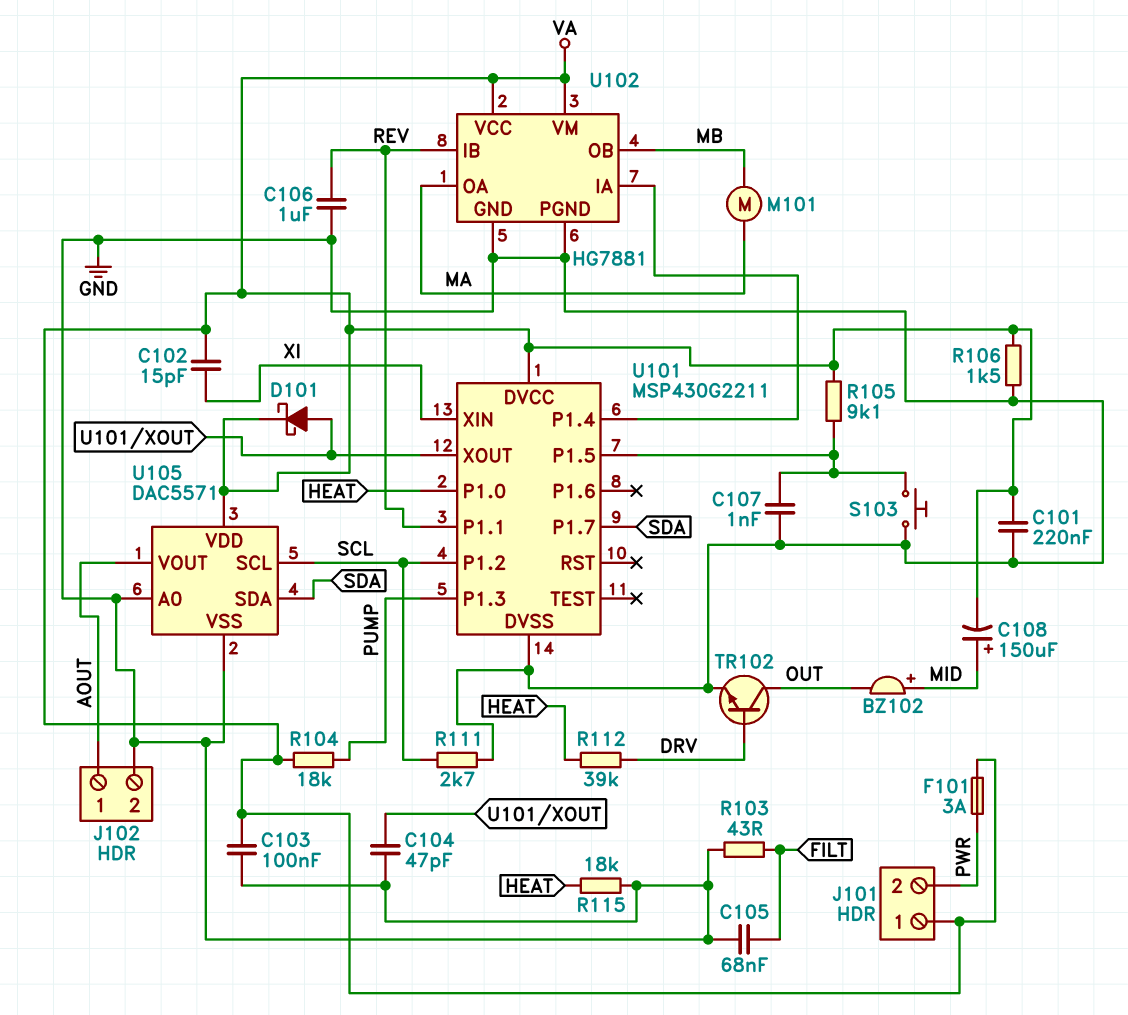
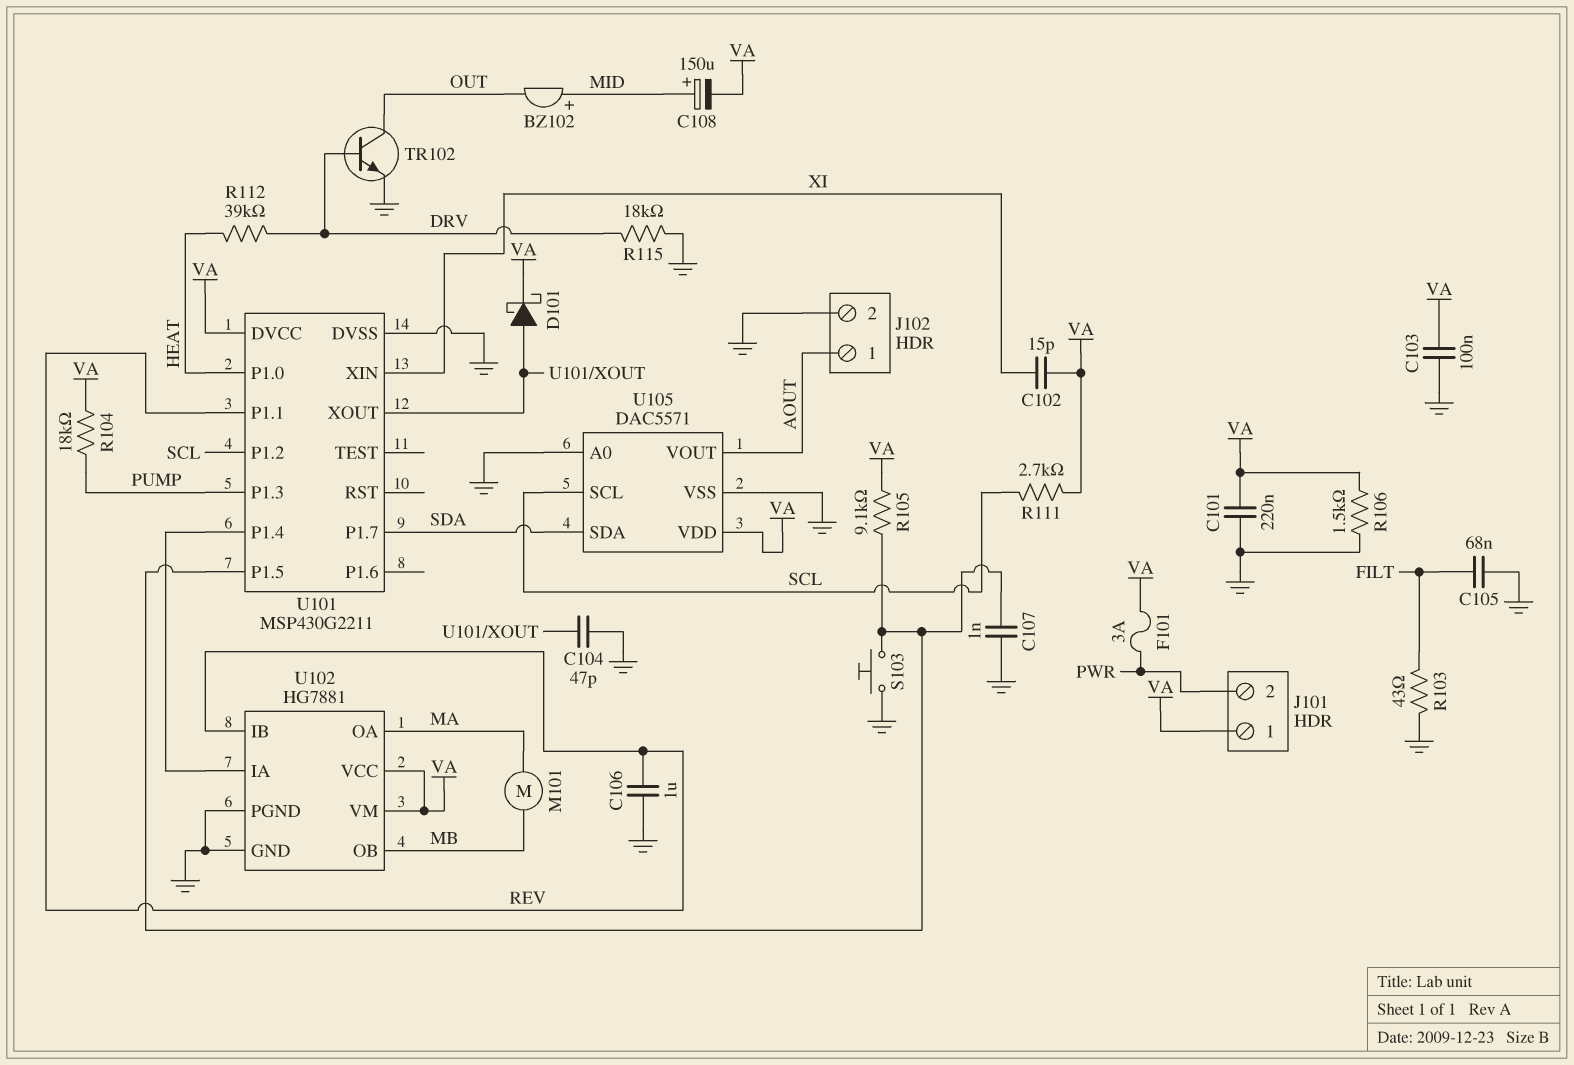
R111: 2.7k (GND, SCL) -> 2.7k (SCL, VA)
R115: 18k (GND, HEAT) -> 18k (DRV, GND)

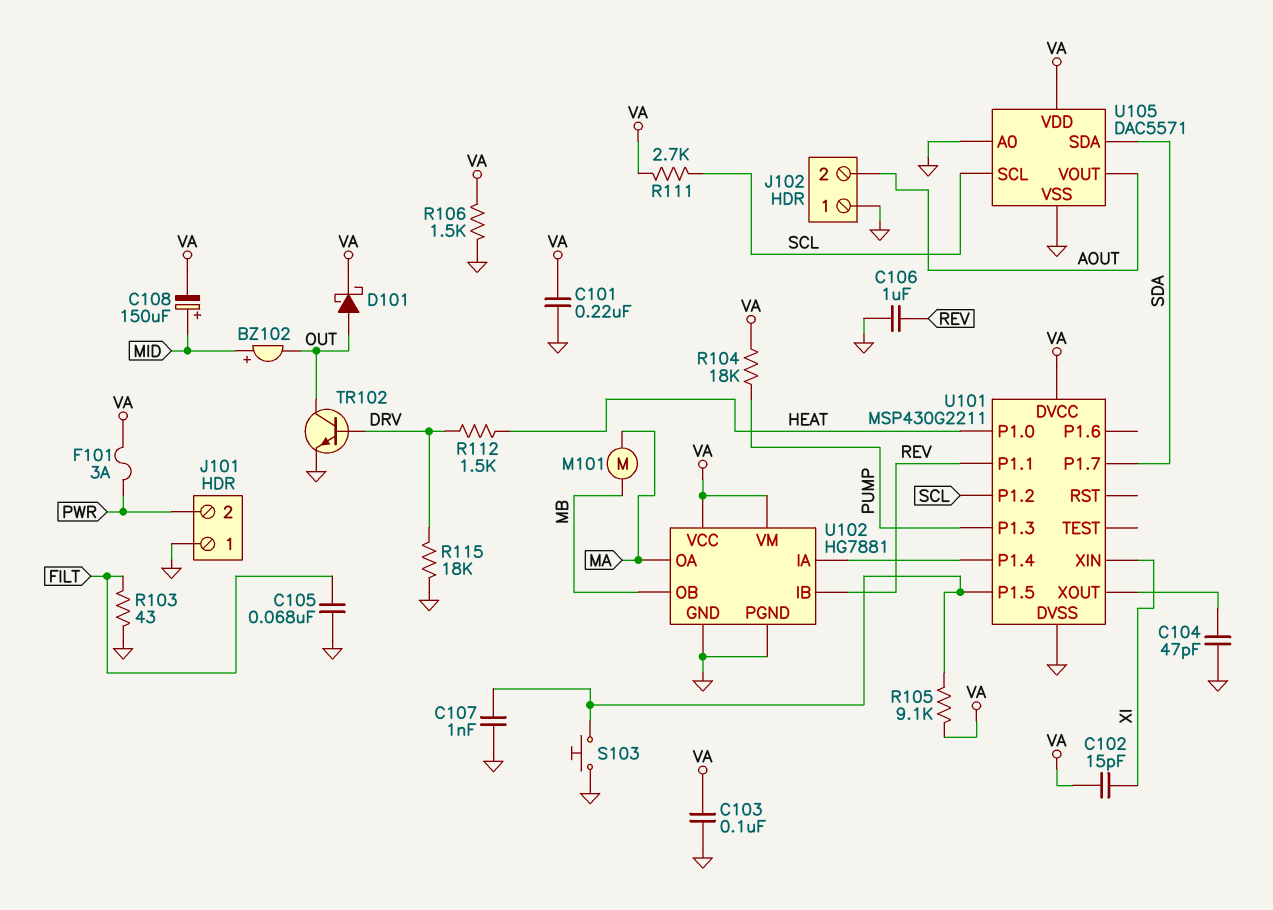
D101: schottky (A U101/XOUT, K VA) -> schottky (A OUT, K VA)
J101 pin 1: VA -> GND
J102 pin 1: AOUT -> GND
J102 pin 2: GND -> AOUT
R112: 39k (DRV, HEAT) -> 1.5k (DRV, HEAT)

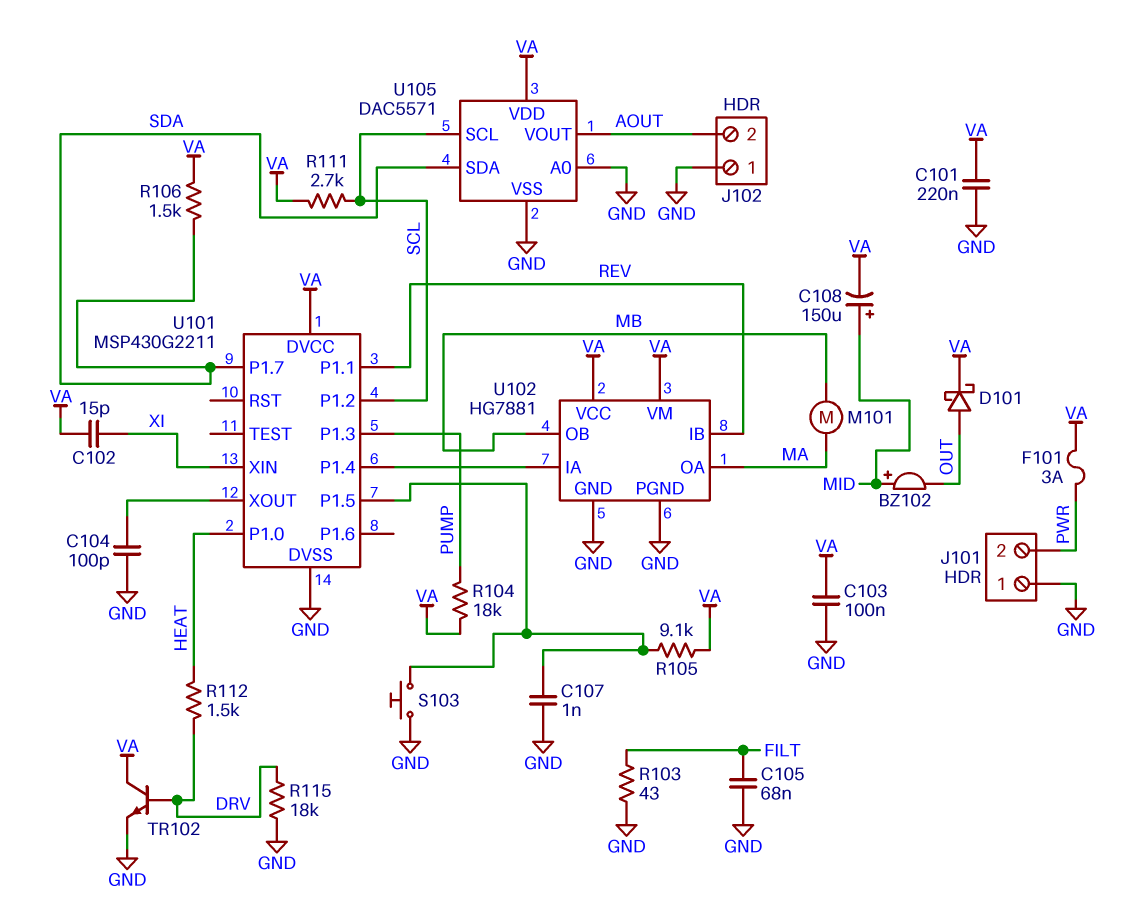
C104: 47pF (GND, U101/XOUT) -> 100pF (GND, U101/XOUT)
C106: 1uF (GND, REV) -> none
R106: 1.5k (GND, VA) -> 1.5k (SDA, VA)
TR102: NPN (B DRV, C OUT, E GND) -> NPN (B DRV, C VA, E GND)

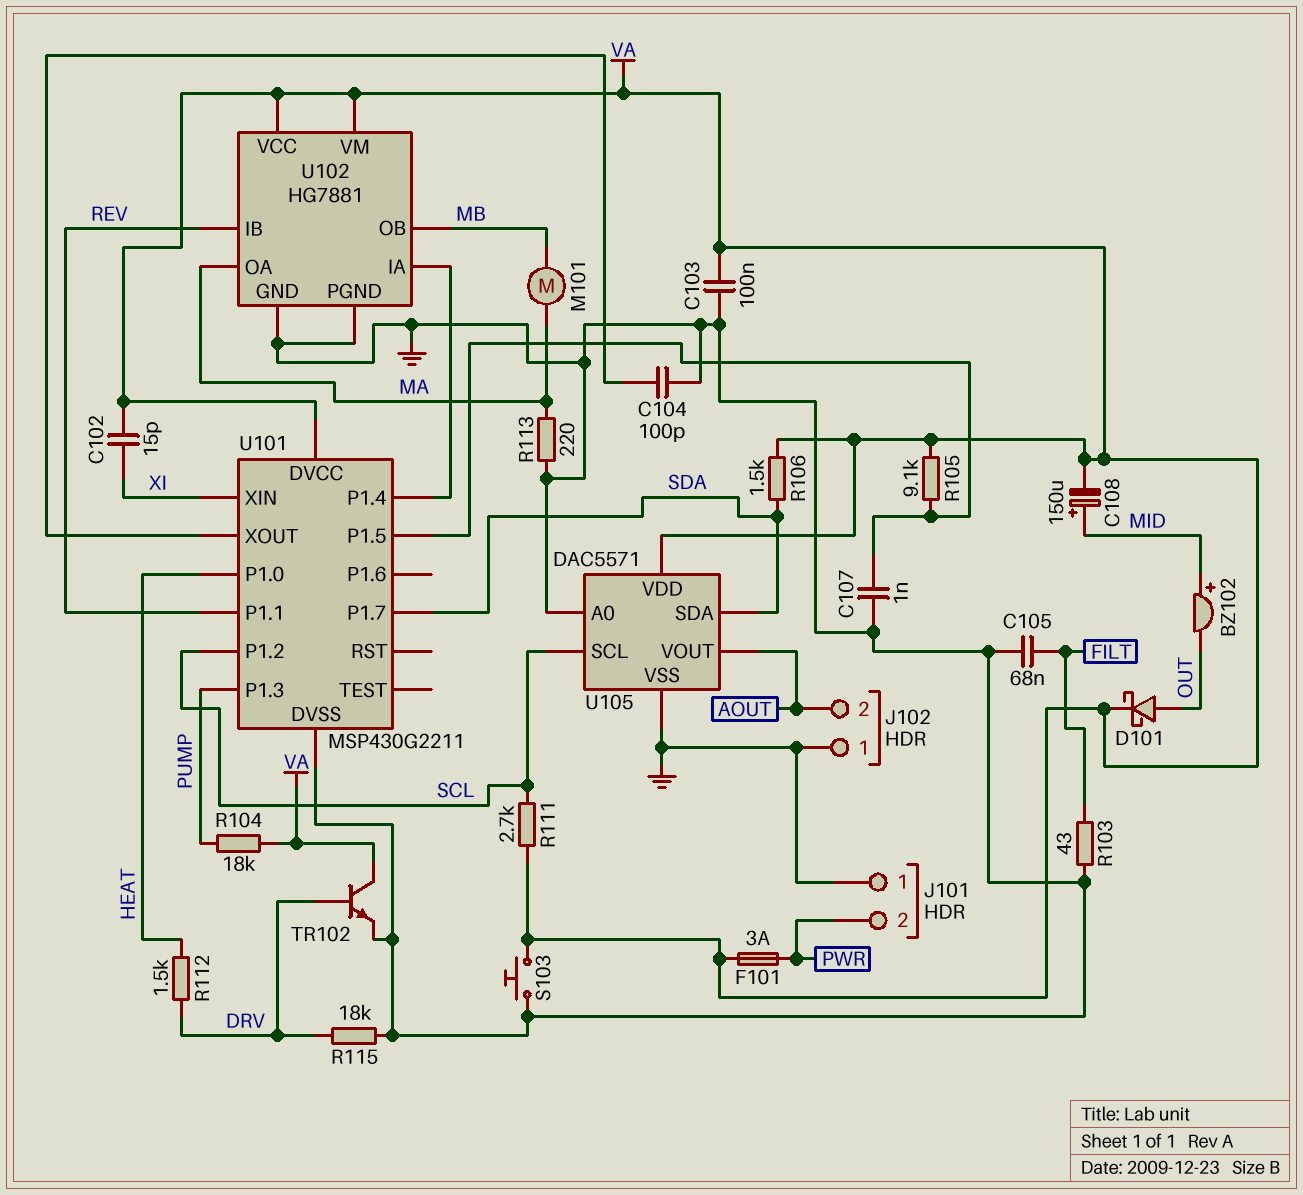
C101: 220nF (GND, VA) -> none
R113: none -> 220 (GND, MA)
S103: button (GND, U101/P1.5) -> button (GND, VA)

